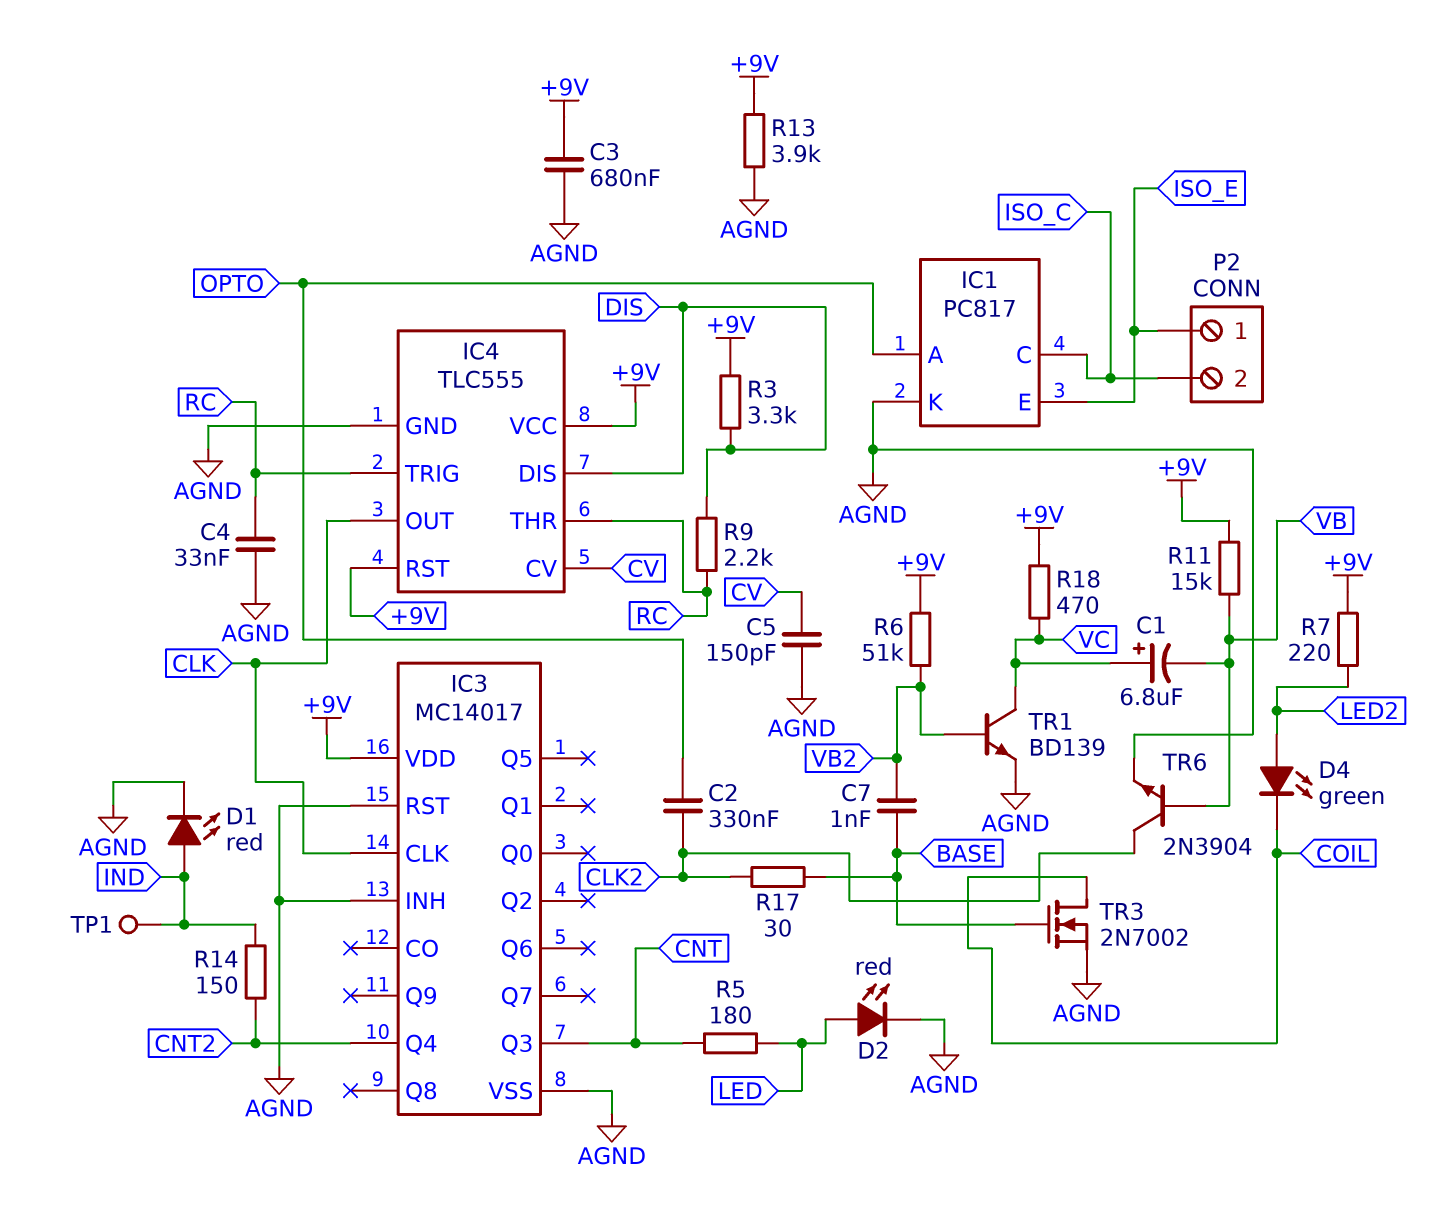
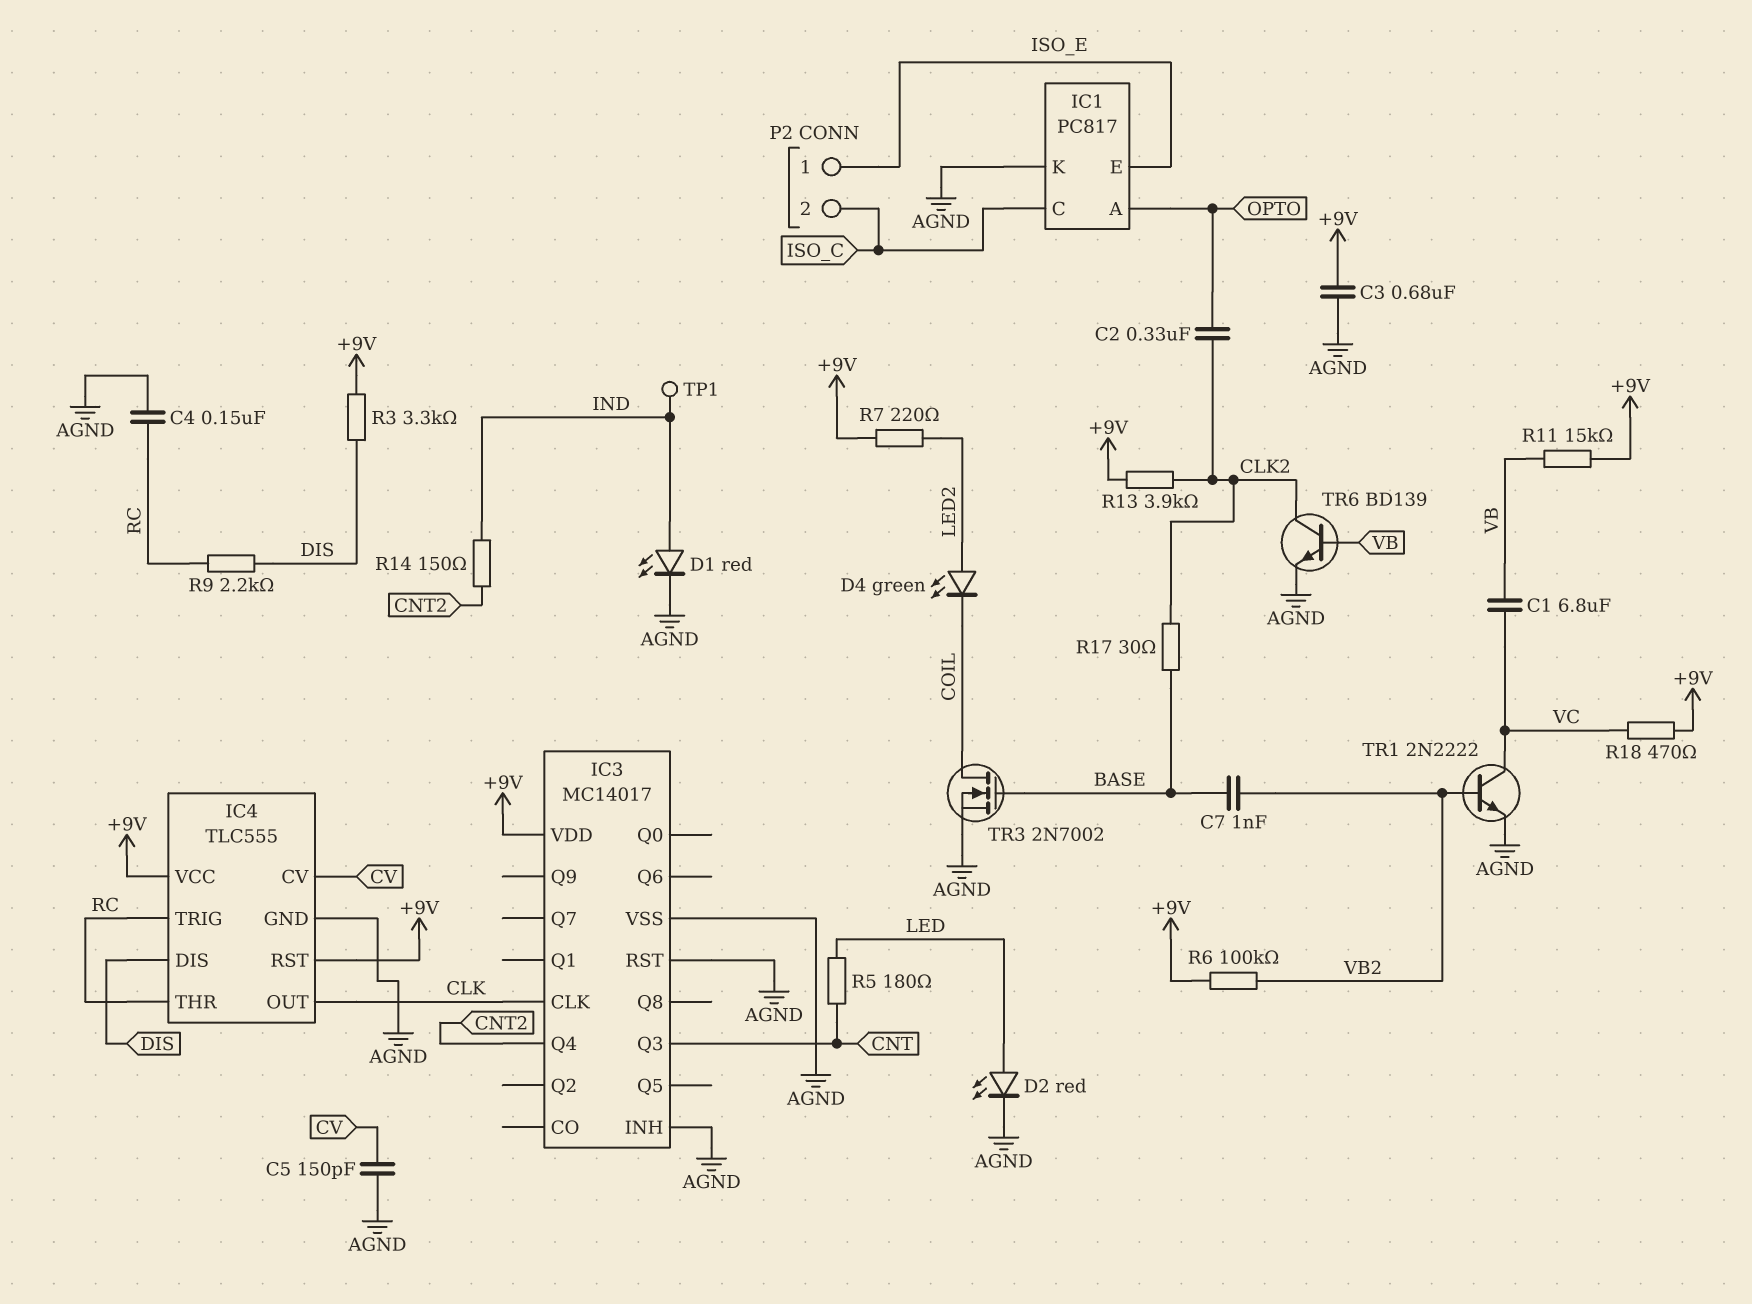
C1: 6.8uF (plus VC, minus VB) -> 6.8uF (VB, VC)
C4: 33nF (AGND, RC) -> 150nF (AGND, RC)
R6: 51k (+9V, VB2) -> 100k (+9V, VB2)
R13: 3.9k (+9V, AGND) -> 3.9k (+9V, CLK2)
TR1: NPN BD139 (B VB2, C VC, E AGND) -> NPN 2N2222 (B VB2, C VC, E AGND)
TR6: NPN 2N3904 (B VB, C CLK2, E AGND) -> NPN BD139 (B VB, C CLK2, E AGND)

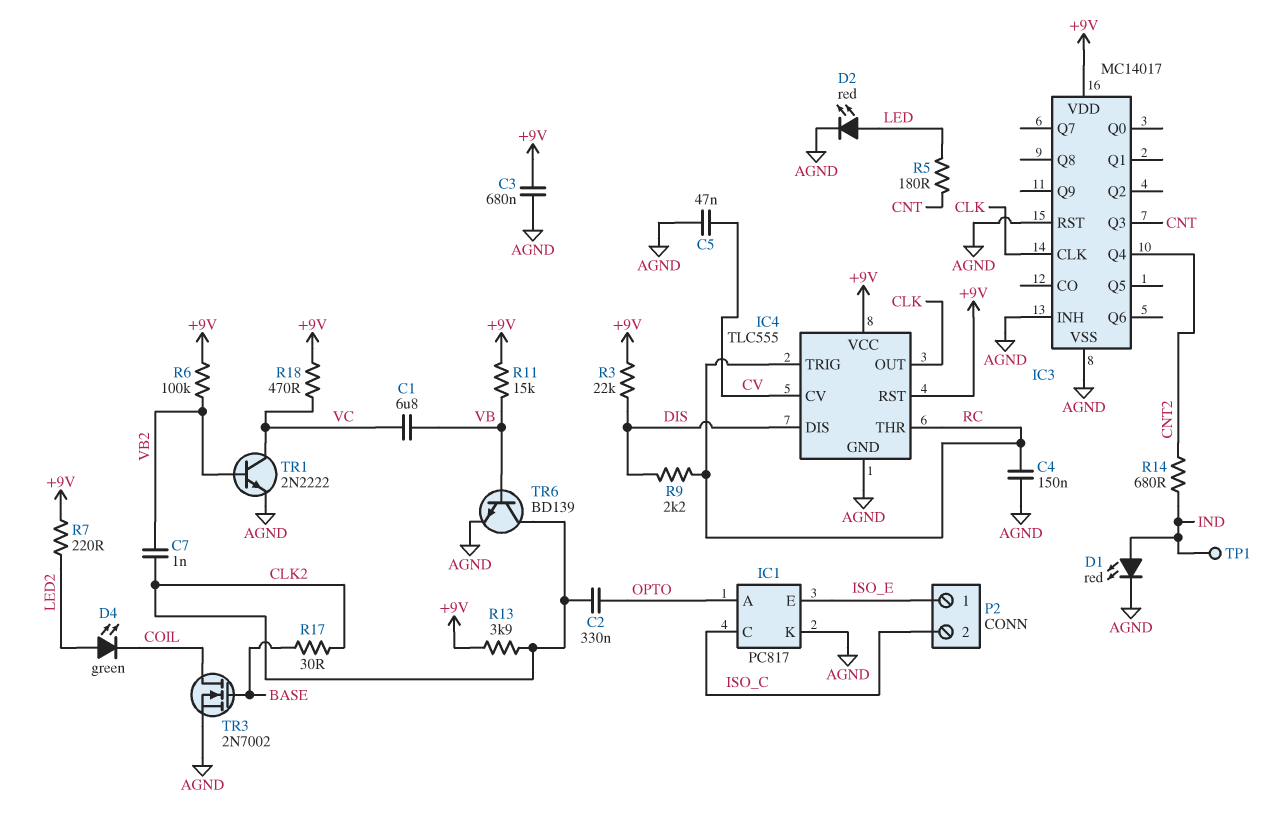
C5: 150pF (AGND, CV) -> 47nF (AGND, CV)
C7: 1nF (BASE, VB2) -> 1nF (CLK2, VB2)
R3: 3.3k (+9V, DIS) -> 22k (+9V, DIS)
R14: 150 (CNT2, IND) -> 680 (CNT2, IND)

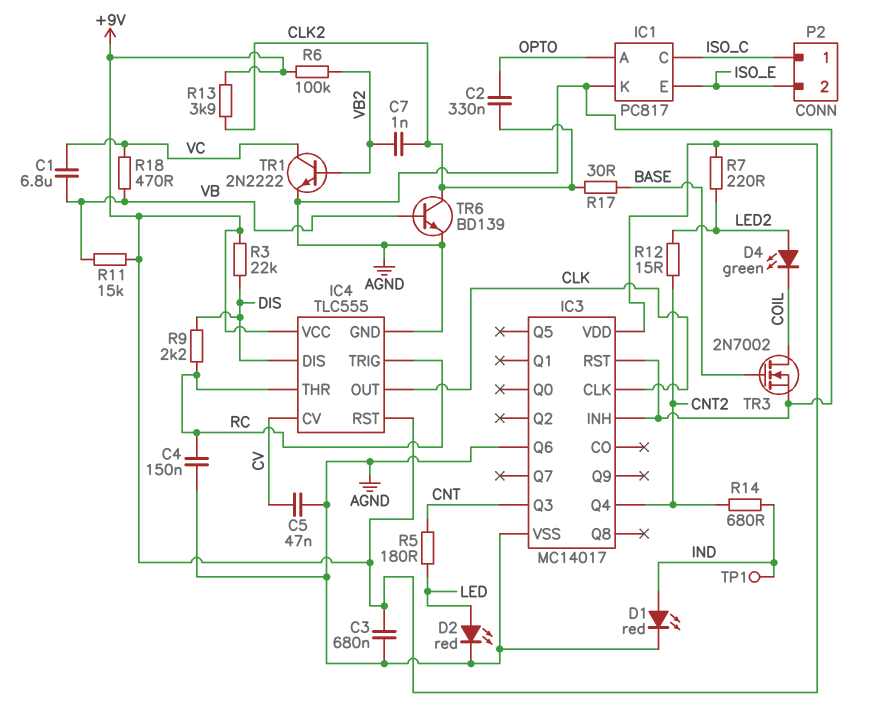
IC3 pin Q6: none -> AGND
P2 pin 1: ISO_E -> ISO_C
P2 pin 2: ISO_C -> ISO_E
R12: none -> 15 (CNT2, LED2)
R18: 470 (+9V, VC) -> 470 (VB, VC)

